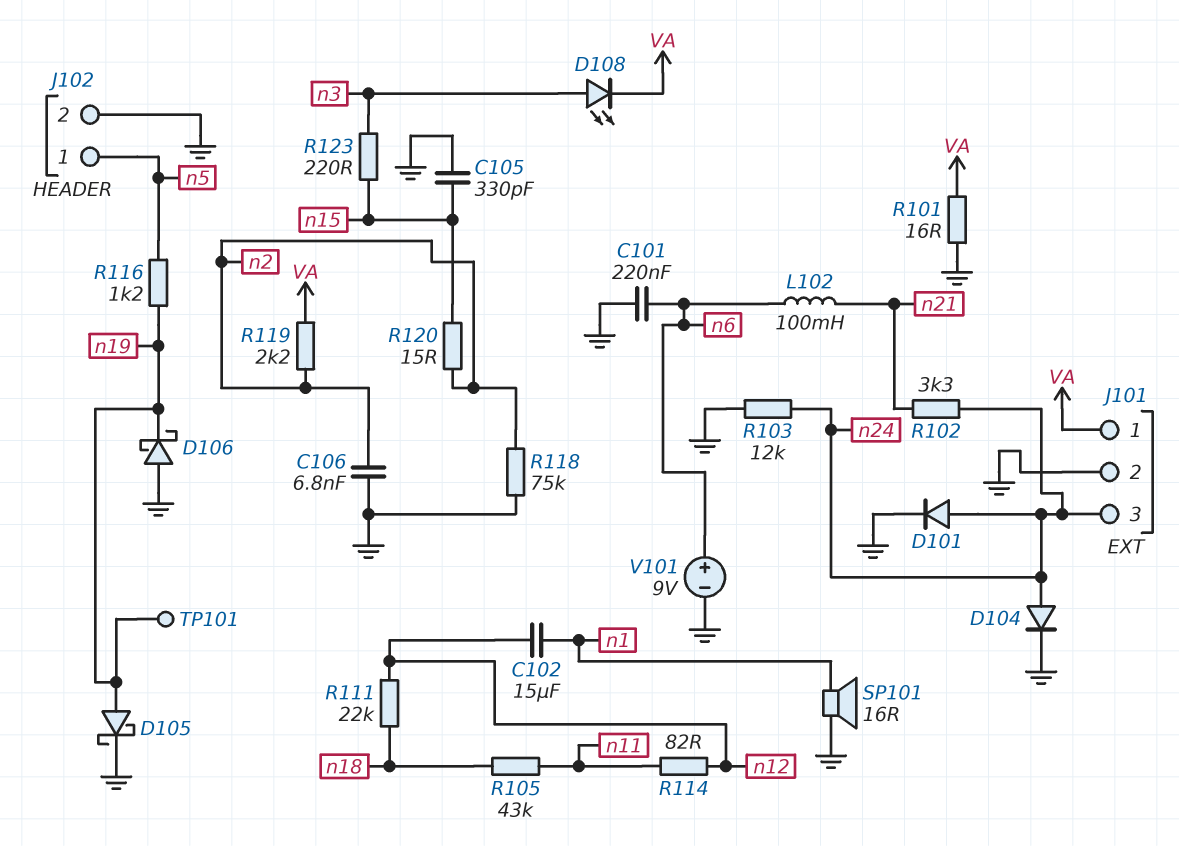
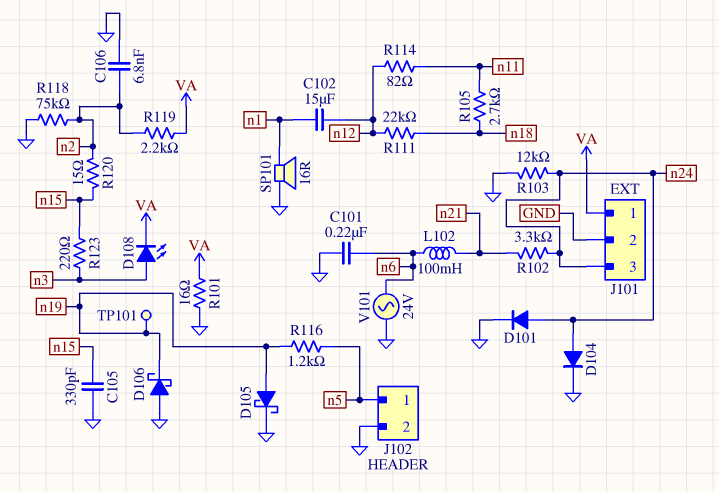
R105: 43k (n11, n18) -> 2.7k (n11, n18)
V101: 9V (plus n6, minus GND) -> AC 24V (GND, n6)

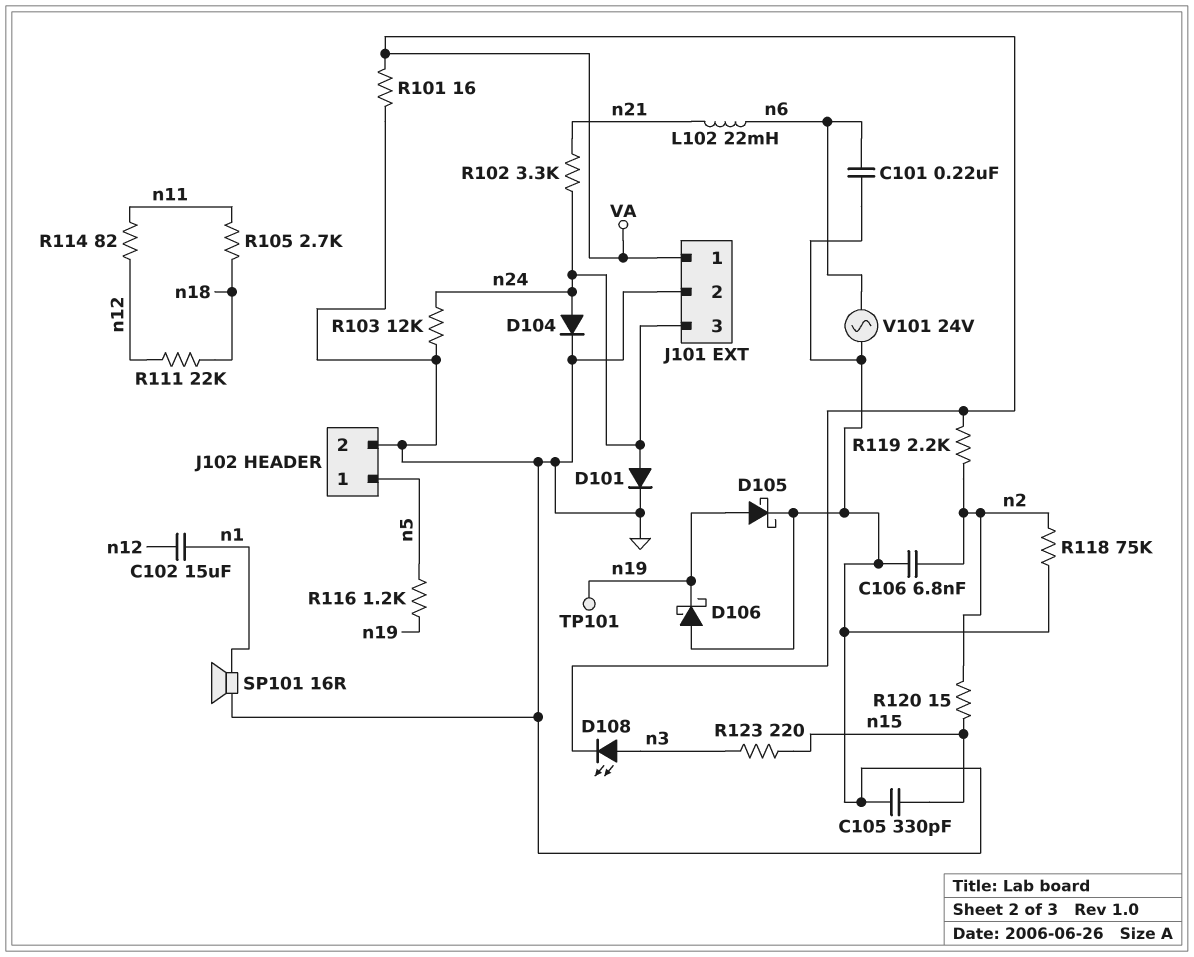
L102: 100mH (n6, n21) -> 22mH (n6, n21)

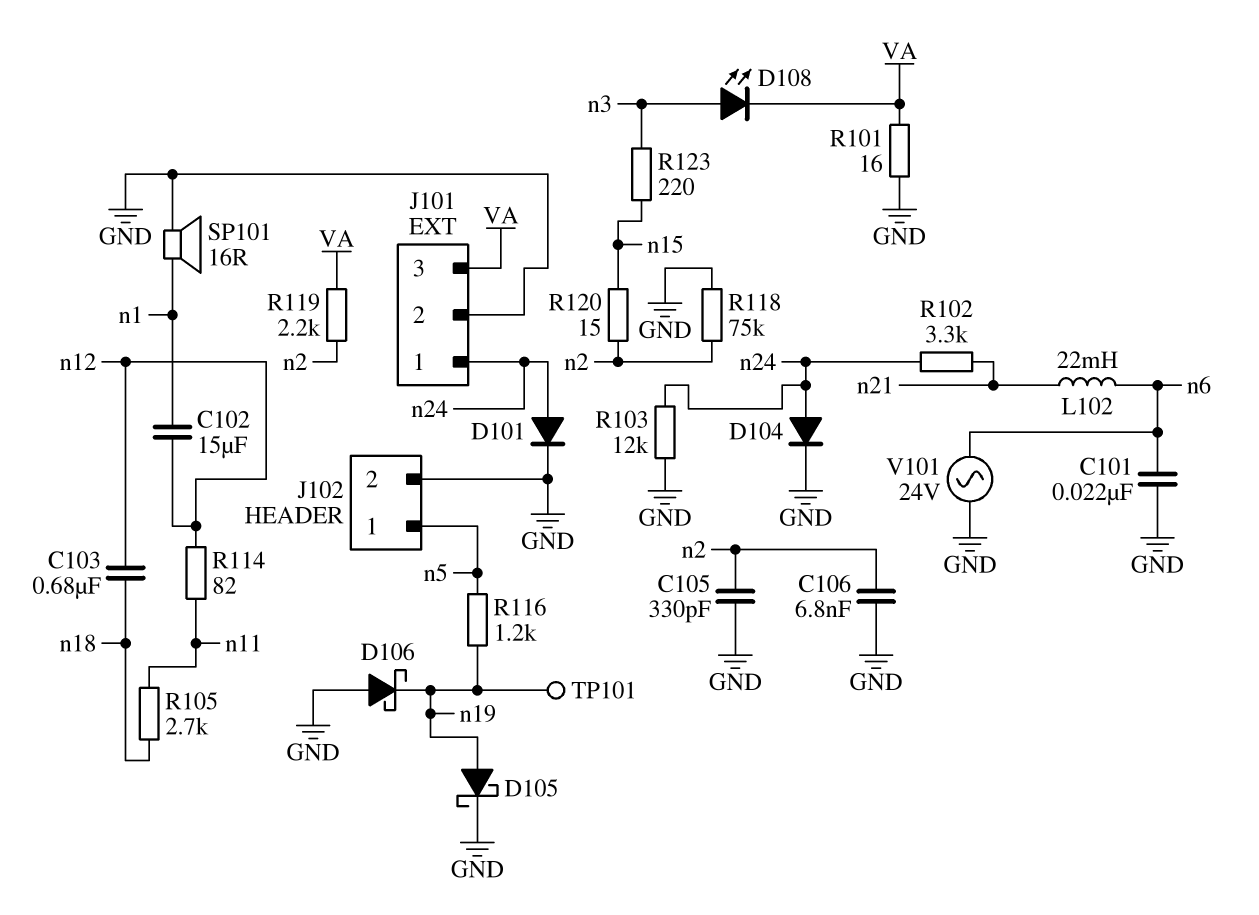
C101: 220nF (GND, n6) -> 22nF (GND, n6)
C103: none -> 680nF (n12, n18)
C105: 330pF (GND, n15) -> 330pF (GND, n2)
J101 pin 1: VA -> n24
J101 pin 3: n24 -> VA
R111: 22k (n12, n18) -> none

